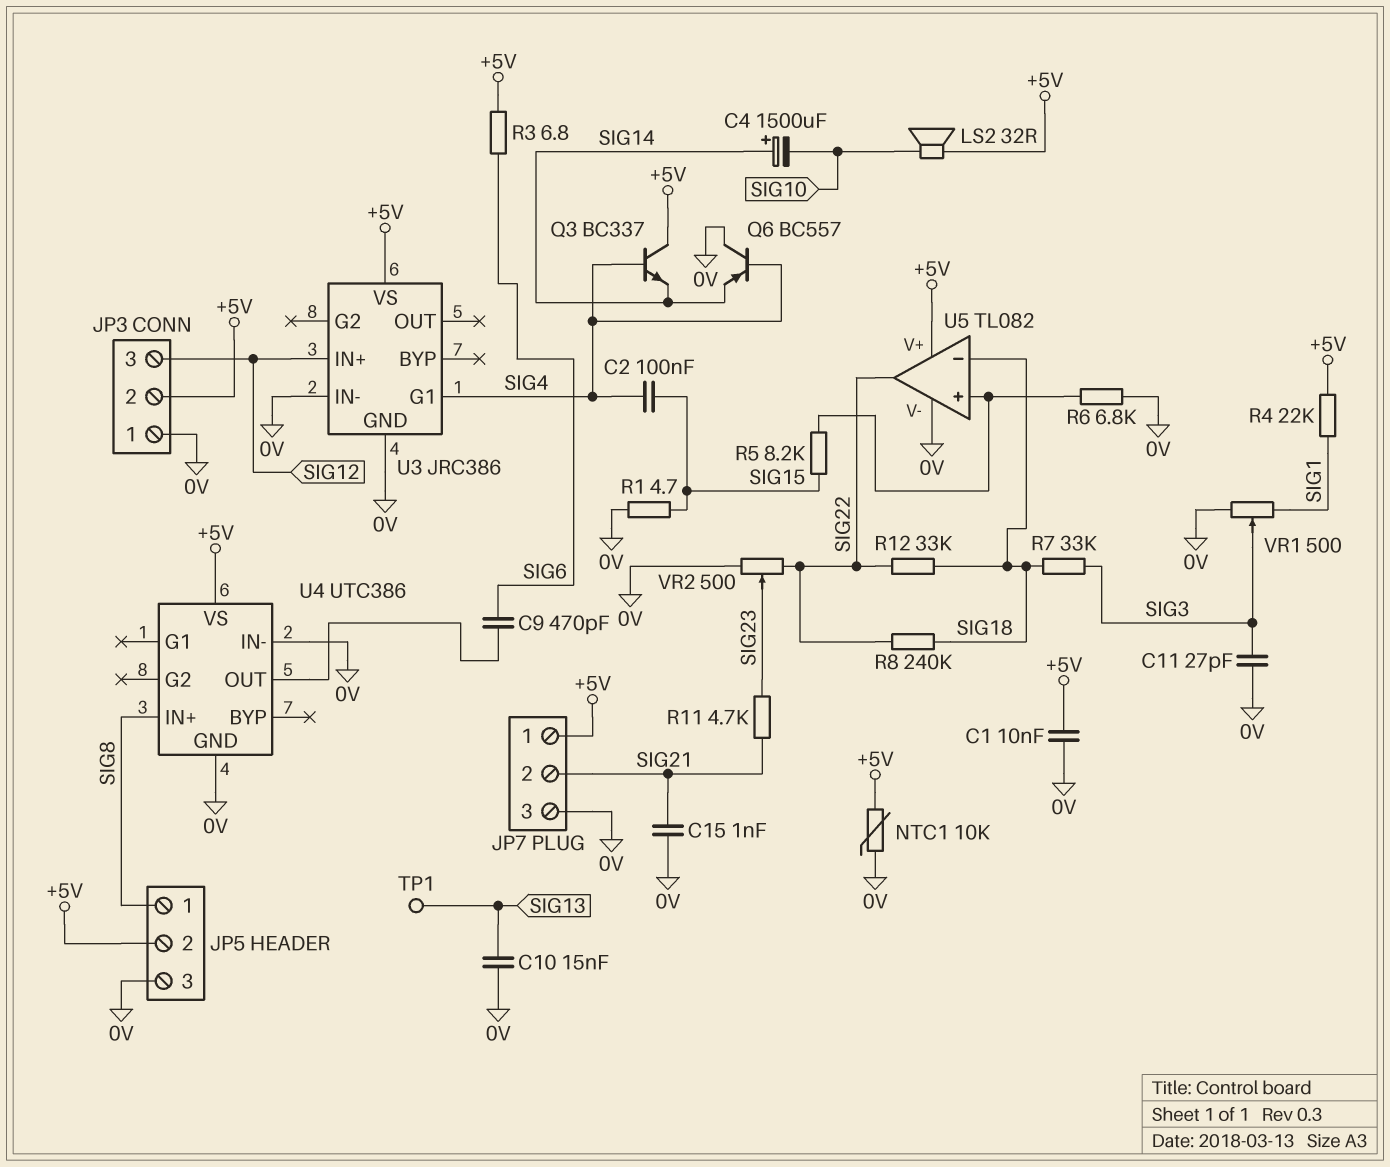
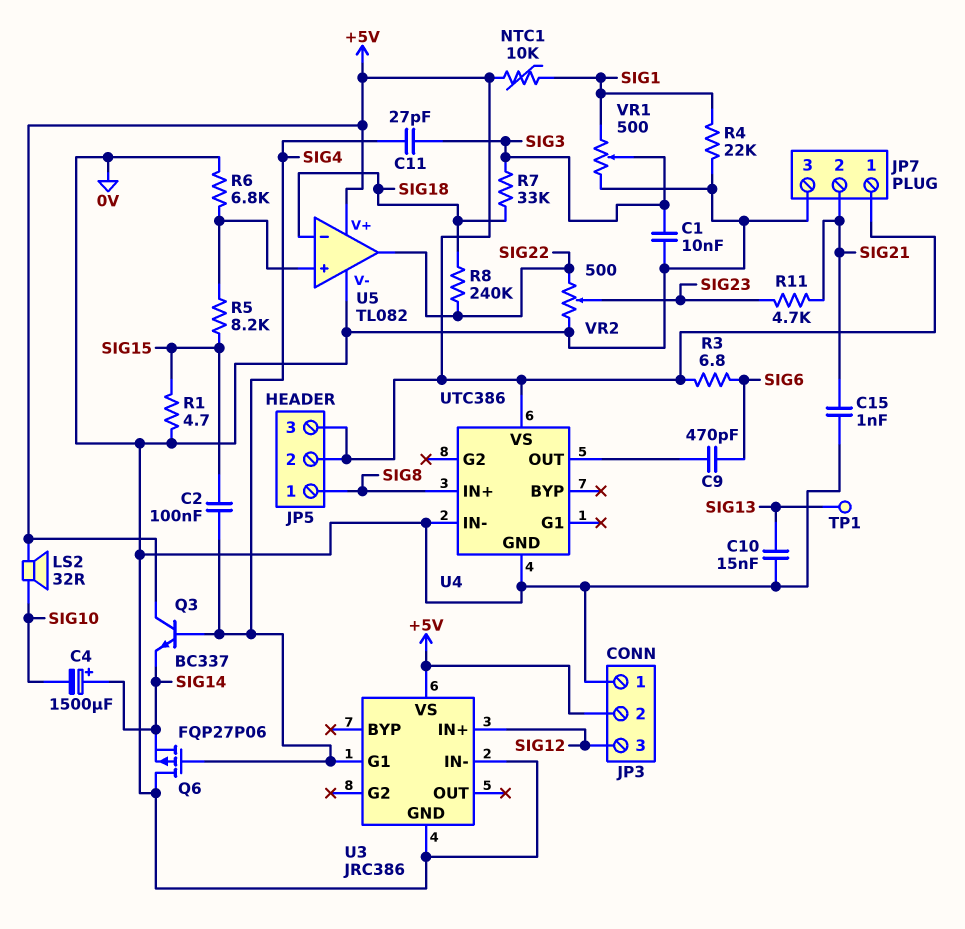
C1: 10nF (+5V, 0V) -> 10nF (0V, SIG3)
C11: 27pF (0V, SIG3) -> 27pF (SIG3, SIG4)
JP5 pin 3: 0V -> +5V
NTC1: 10k (+5V, 0V) -> 10k (+5V, SIG1)
Q6: PNP BC557 (B SIG4, C 0V, E SIG14) -> PMOS FQP27P06 (G SIG4, D 0V, S SIG14)
R4: 22k (+5V, SIG1) -> 22k (0V, SIG1)
R12: 33k (SIG18, SIG22) -> none

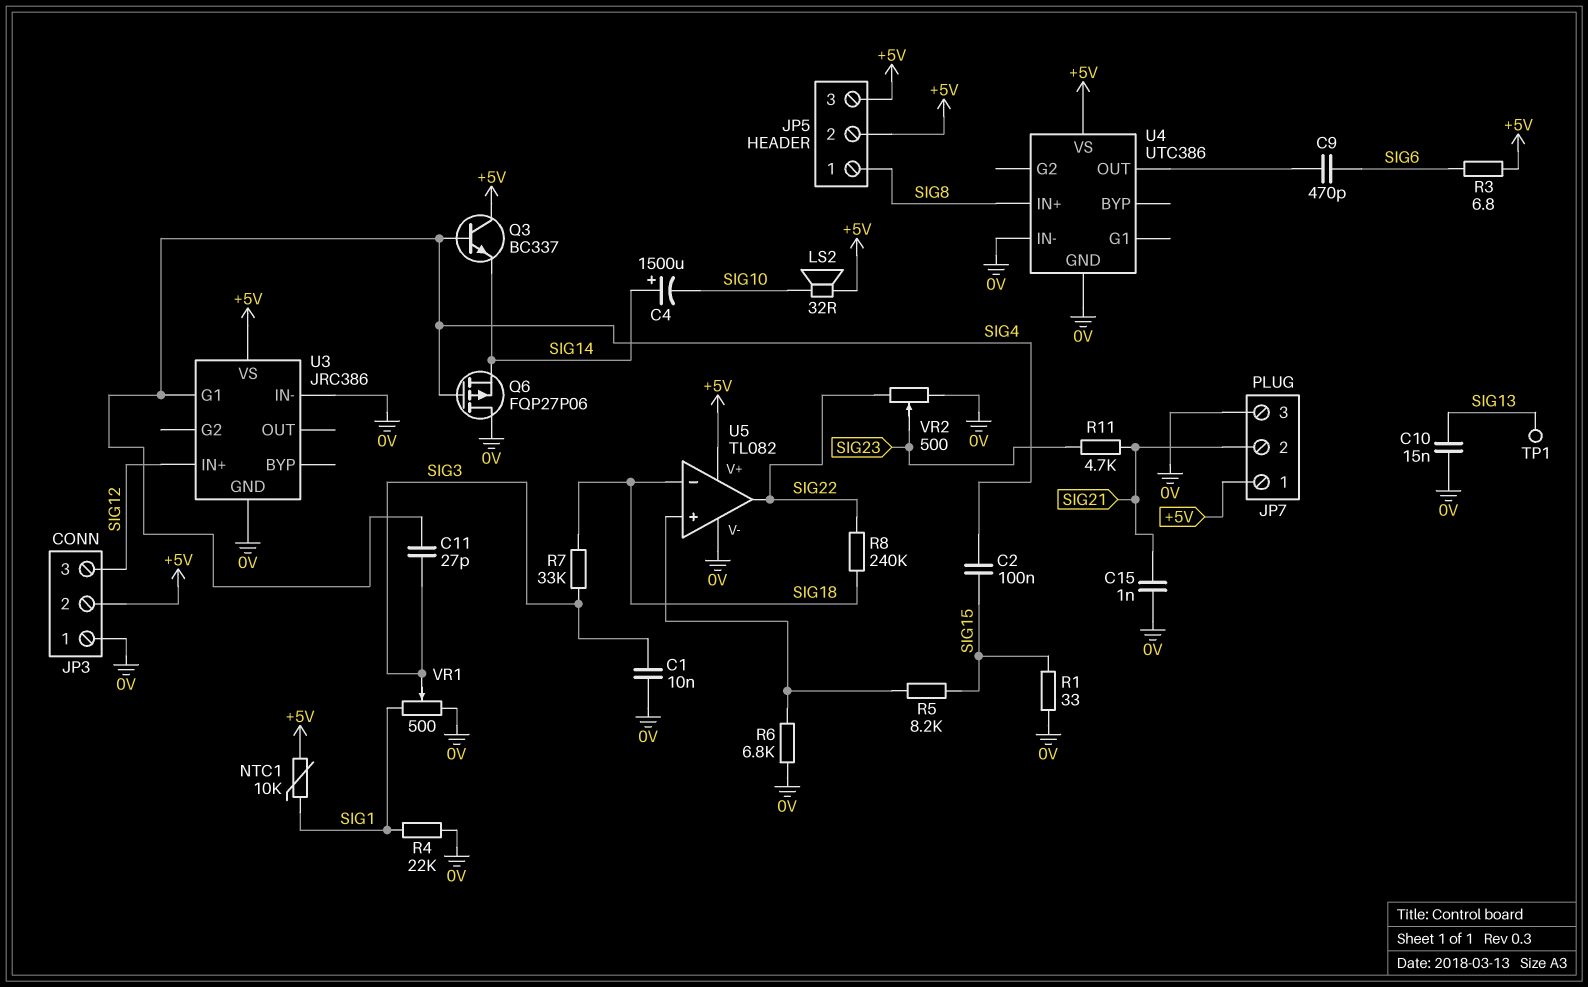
R1: 4.7 (0V, SIG15) -> 33 (0V, SIG15)

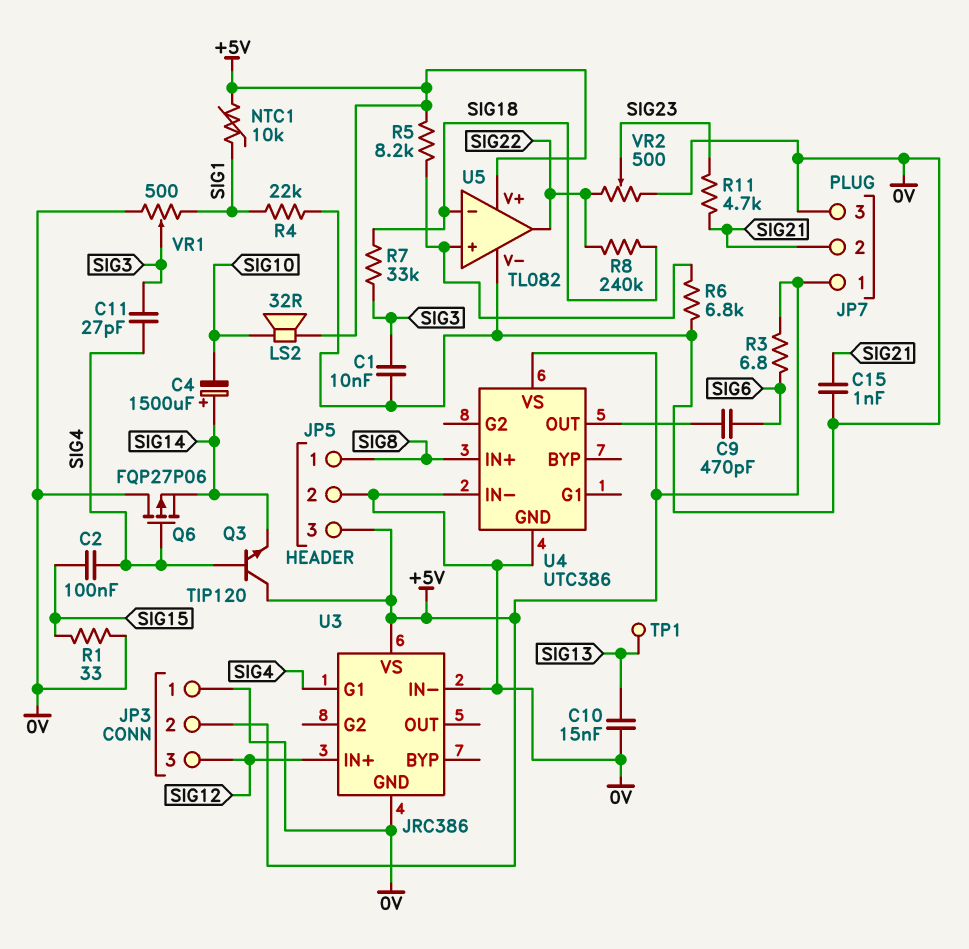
JP5 pin 2: +5V -> 0V
Q3: NPN BC337 (B SIG4, C +5V, E SIG14) -> NPN TIP120 (B SIG4, C +5V, E SIG14)
R5: 8.2k (SIG15, U5/in+) -> 8.2k (+5V, U5/in+)

